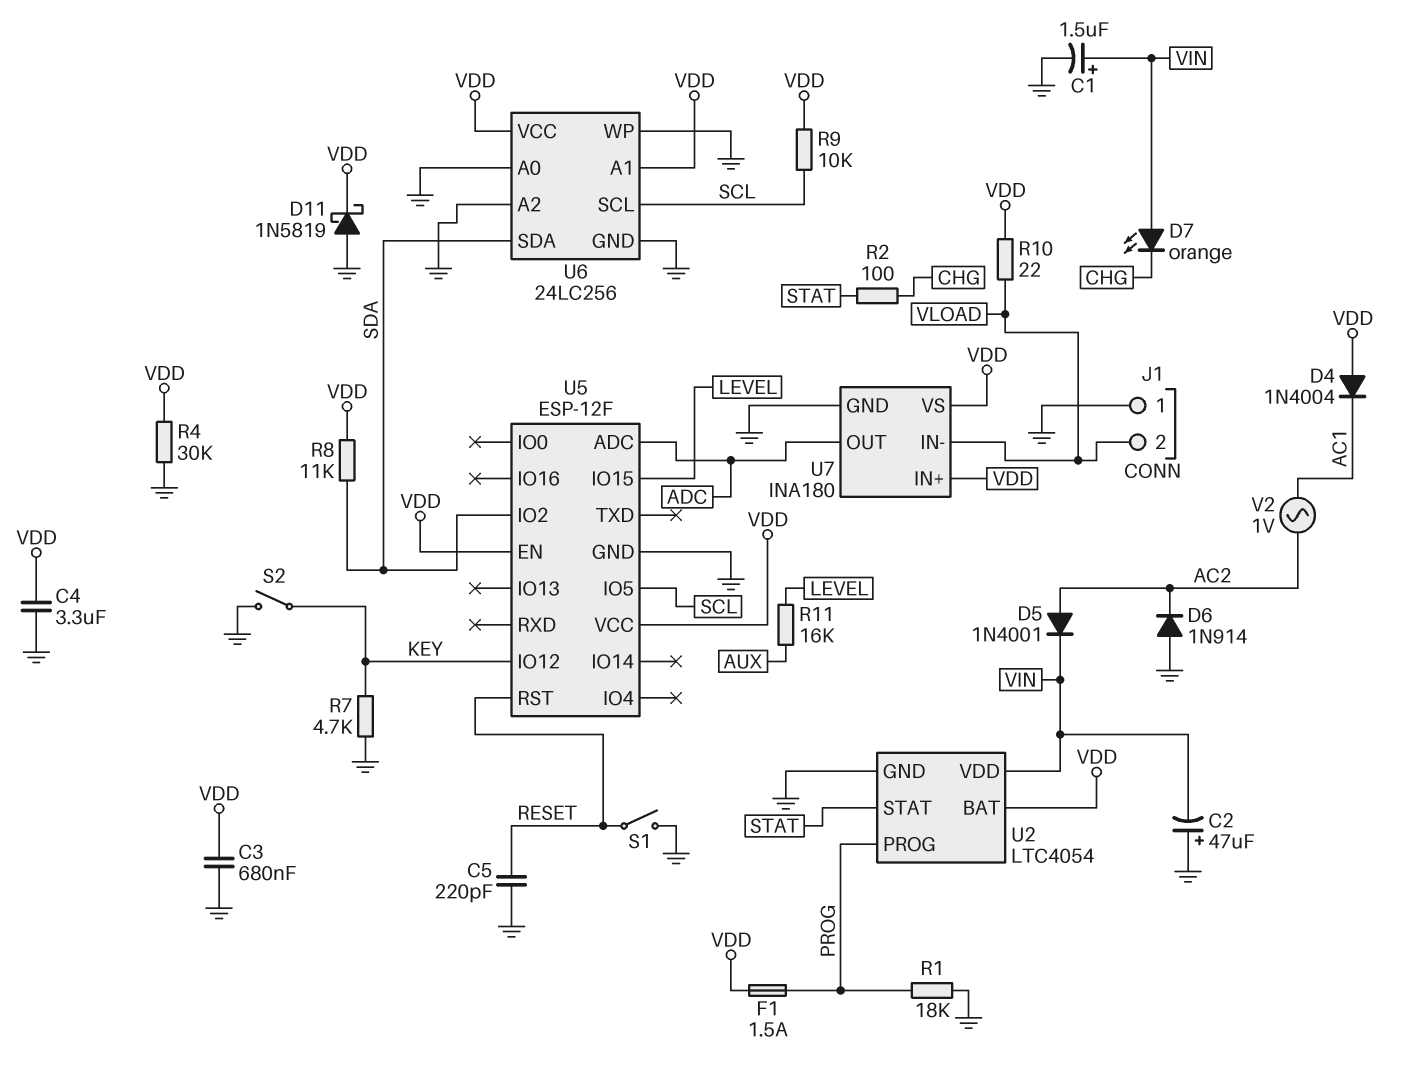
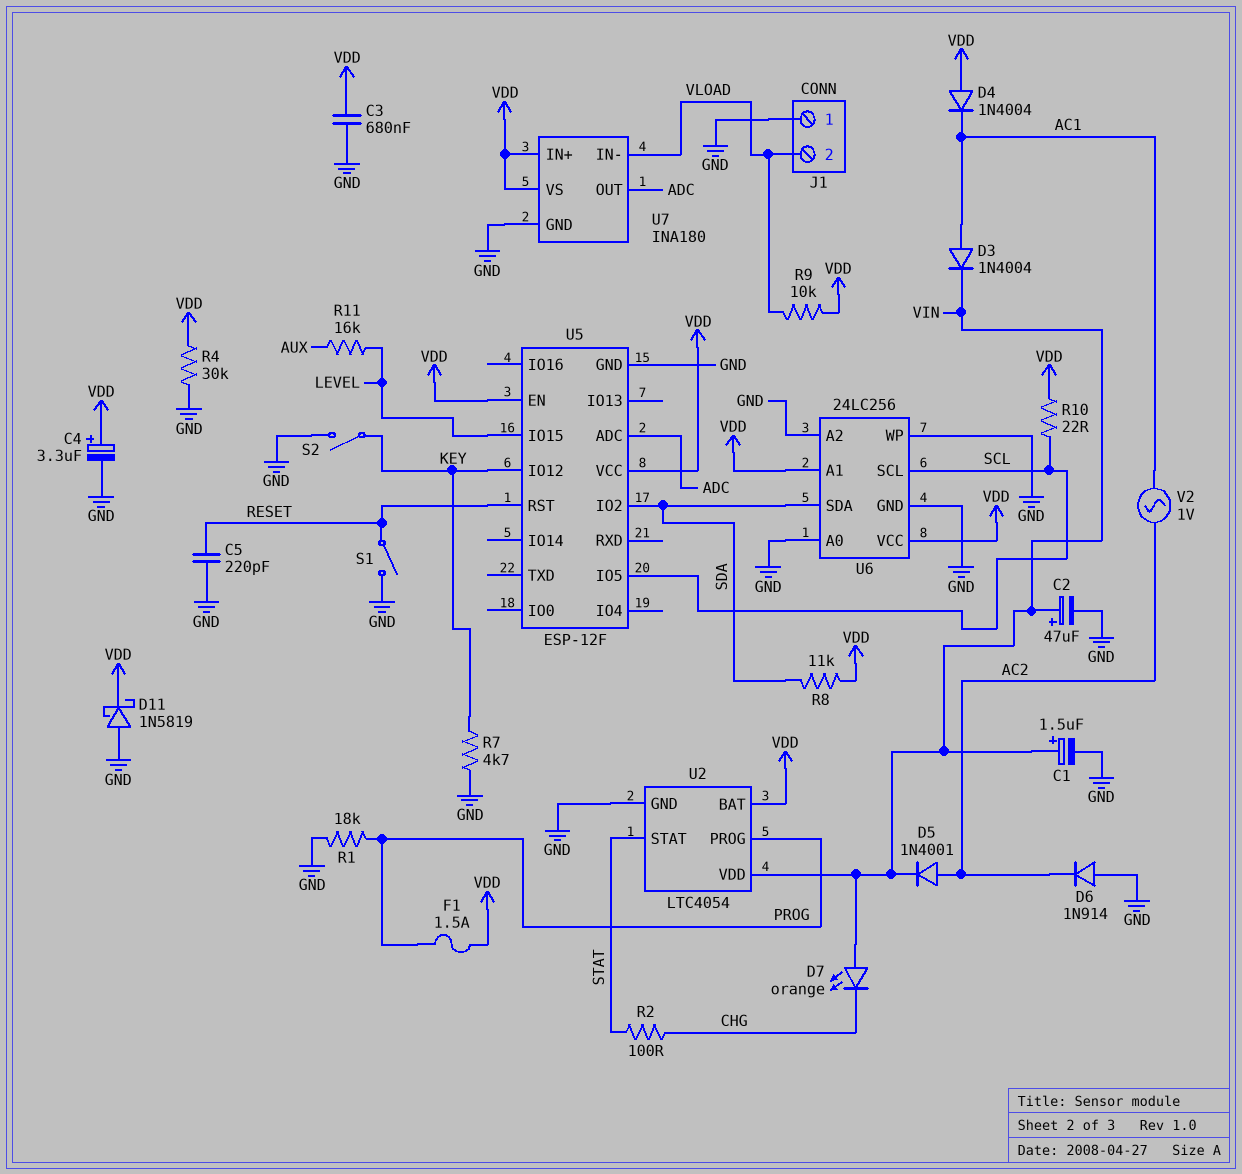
C2: 47uF (plus GND, minus VIN) -> 47uF (plus VIN, minus GND)
C4: 3.3uF (GND, VDD) -> 3.3uF (plus VDD, minus GND)
D3: none -> diode 1N4004 (A AC1, K VIN)
R9: 10k (SCL, VDD) -> 10k (VDD, VLOAD)
R10: 22 (VDD, VLOAD) -> 22 (SCL, VDD)

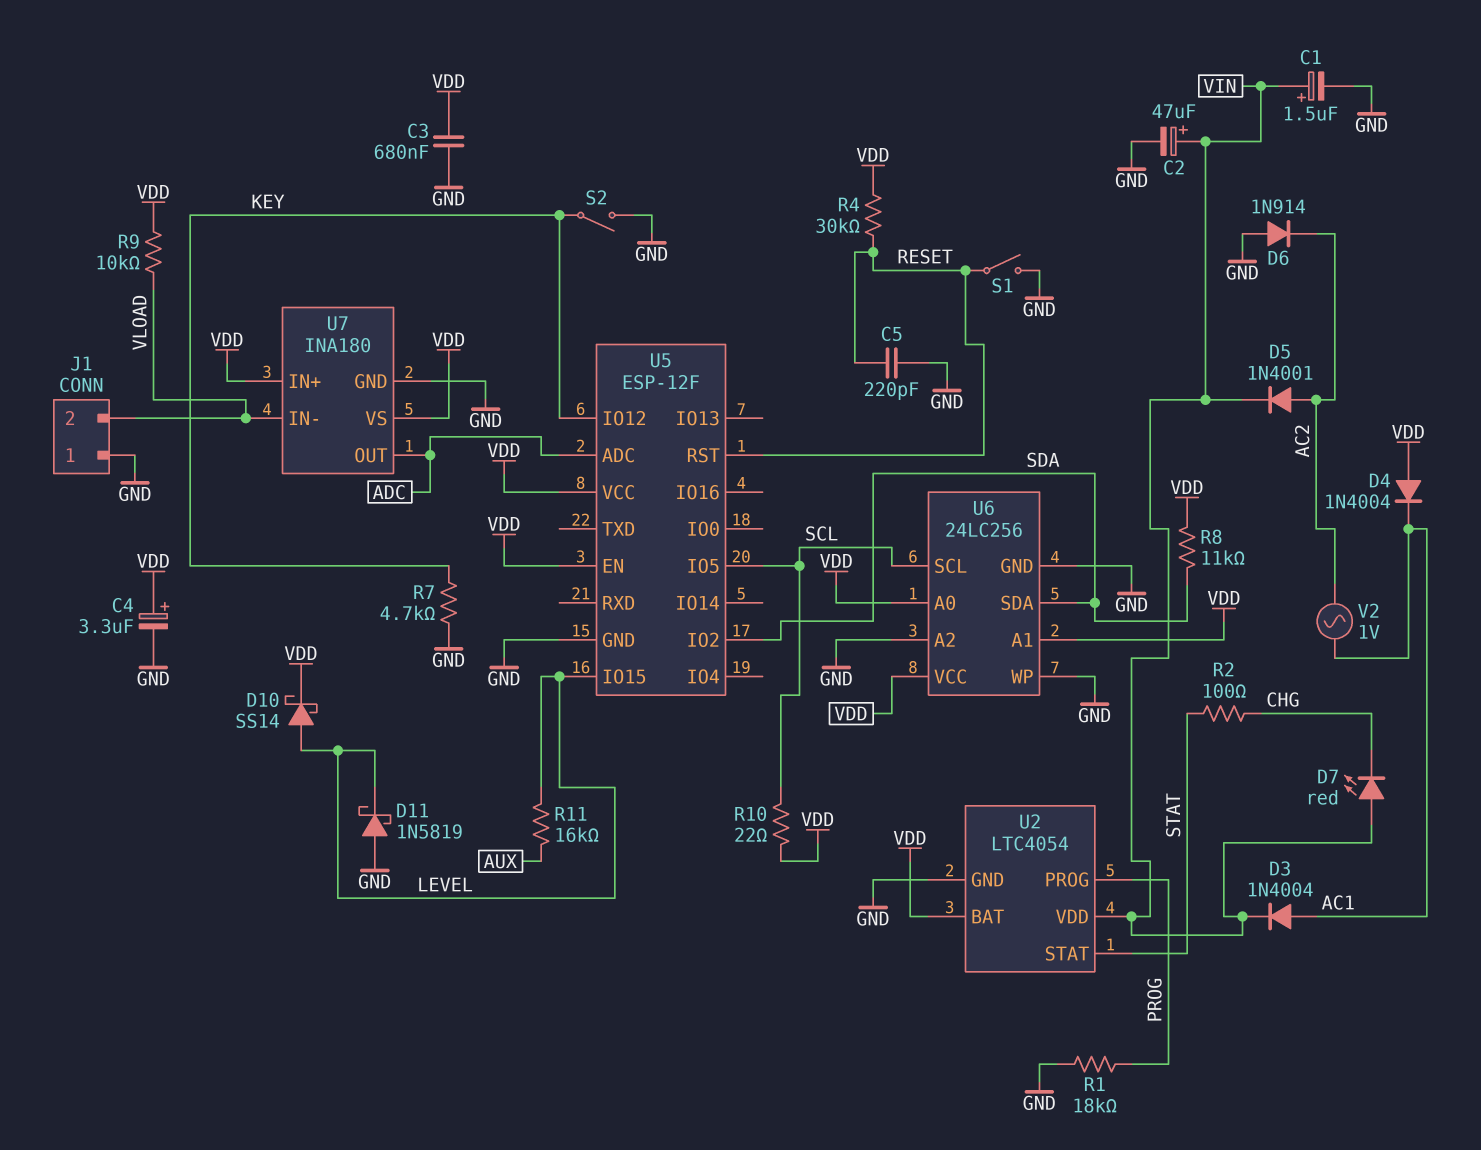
D7: LED orange (A VIN, K CHG) -> LED red (A VIN, K CHG)
D10: none -> schottky SS14 (A LEVEL, K VDD)
D11: schottky 1N5819 (A GND, K VDD) -> schottky 1N5819 (A GND, K LEVEL)
F1: 1.5A (PROG, VDD) -> none
R4: 30k (GND, VDD) -> 30k (RESET, VDD)
U6 pin A0: GND -> VDD

